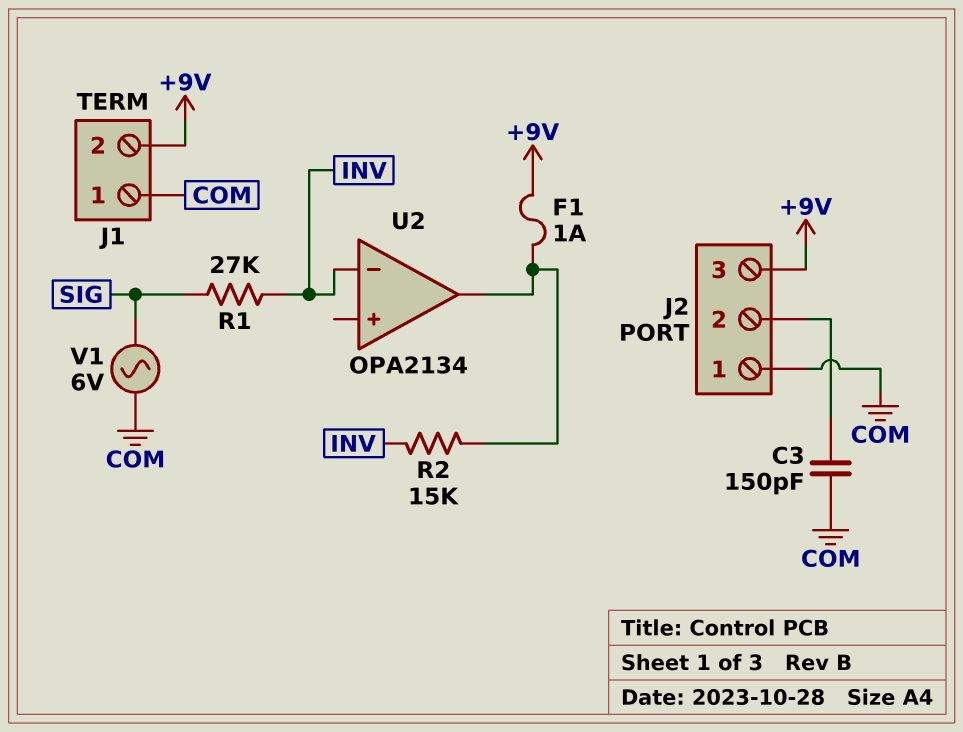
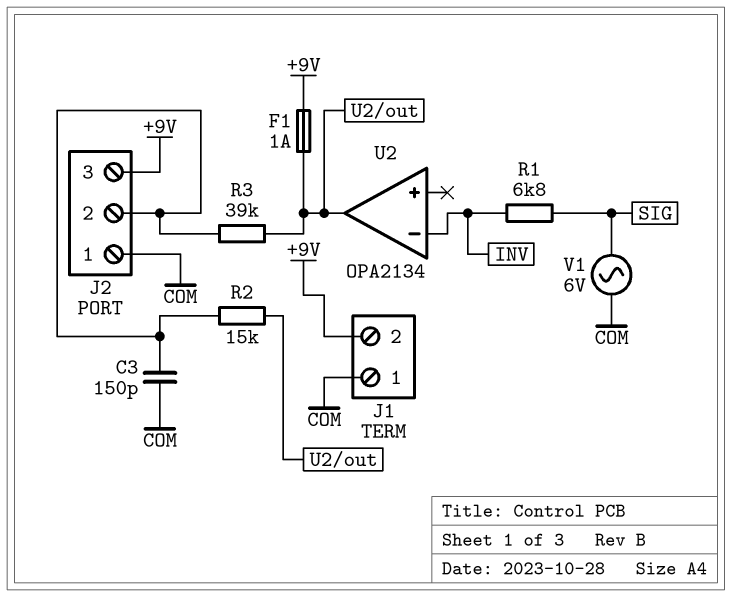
R1: 27k (INV, SIG) -> 6.8k (INV, SIG)
R2: 15k (INV, U2/out) -> 15k (J2/2, U2/out)
R3: none -> 39k (J2/2, U2/out)

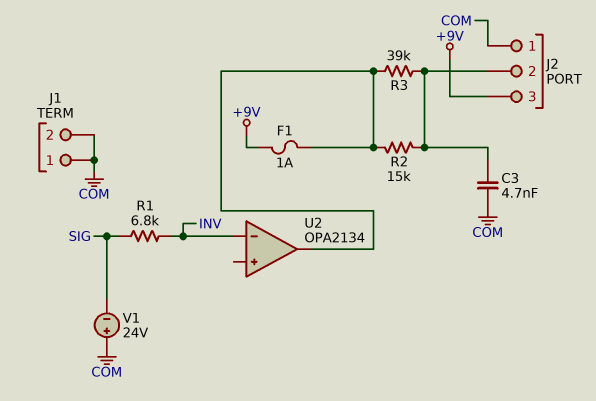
C3: 150pF (COM, J2/2) -> 4.7nF (COM, J2/2)
J1 pin 2: +9V -> COM
V1: AC 6V (COM, SIG) -> 24V (plus COM, minus SIG)

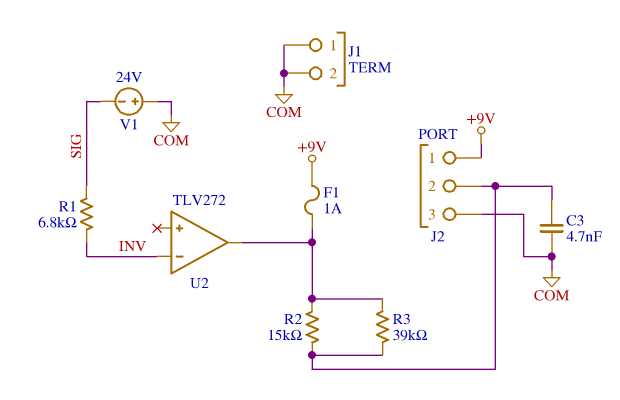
J2 pin 1: COM -> +9V
J2 pin 3: +9V -> COM
U2: OPA2134 -> TLV272

